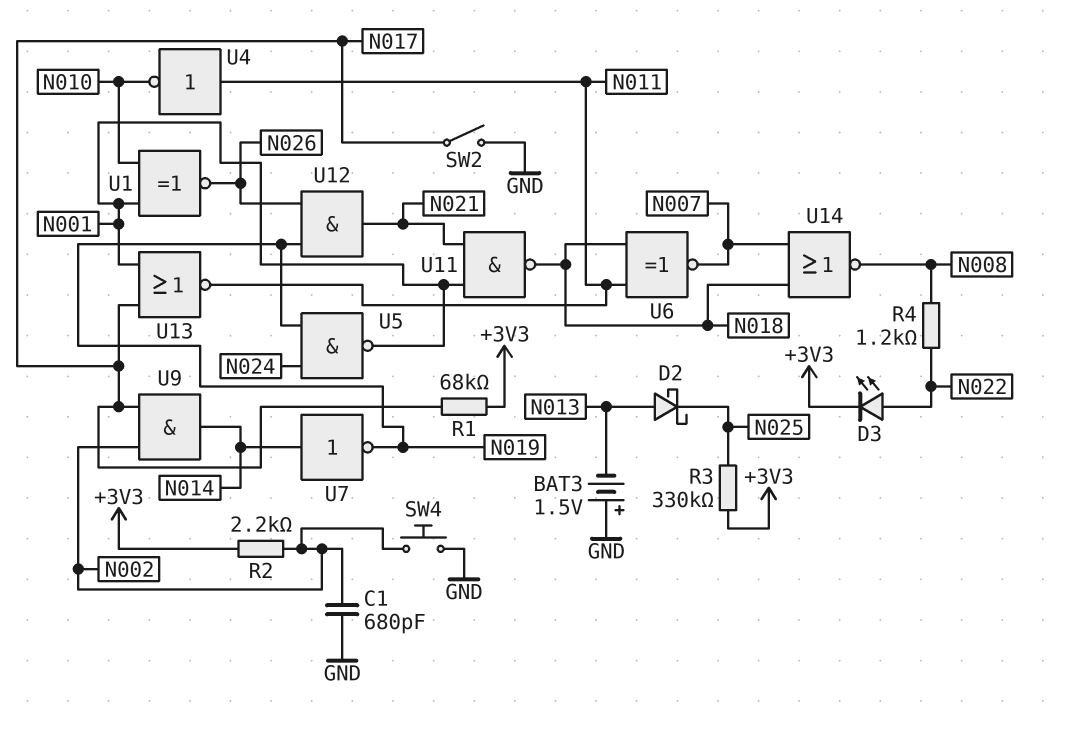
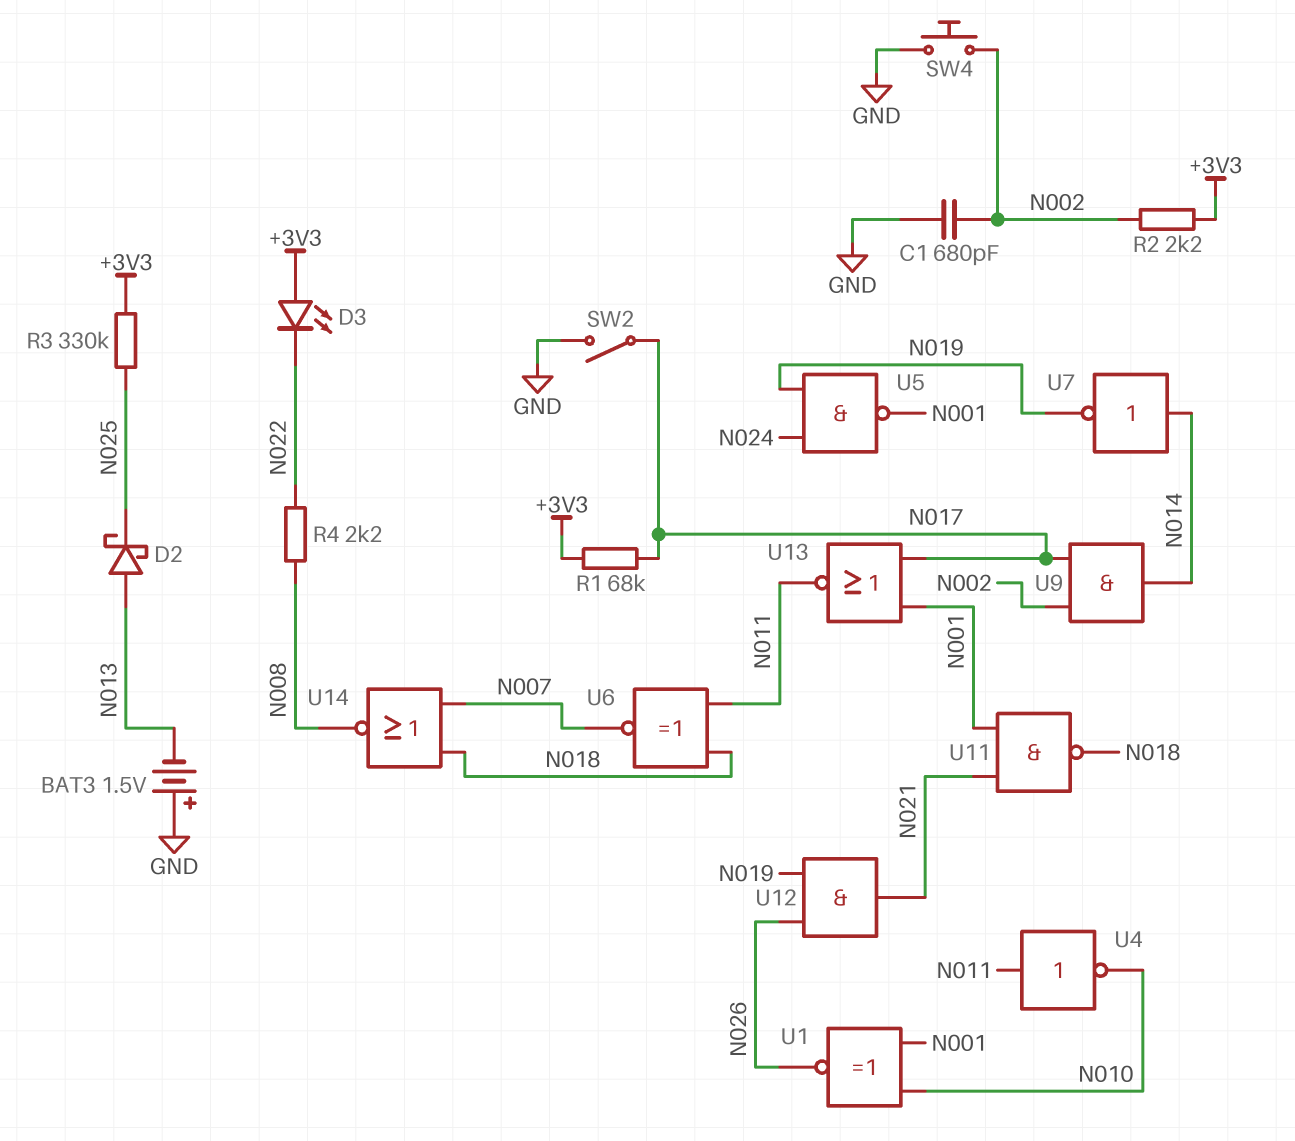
D3: LED (A N022, K +3V3) -> LED (A +3V3, K N022)
R4: 1.2k (N008, N022) -> 2.2k (N008, N022)

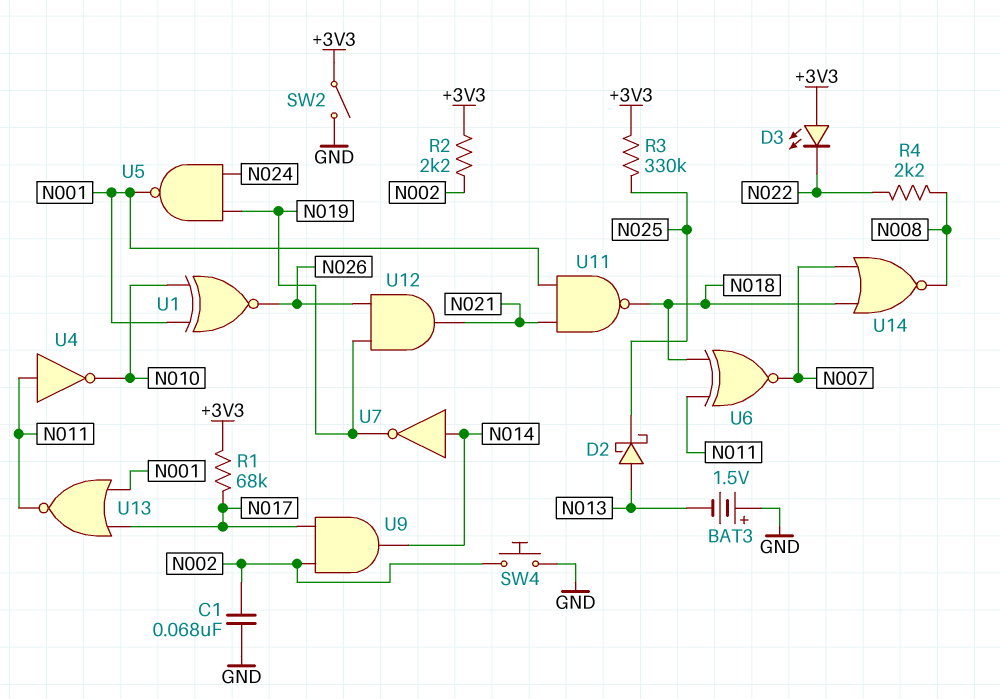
C1: 680pF (GND, N002) -> 68nF (GND, N002)
SW2: switch (GND, N017) -> switch (+3V3, GND)

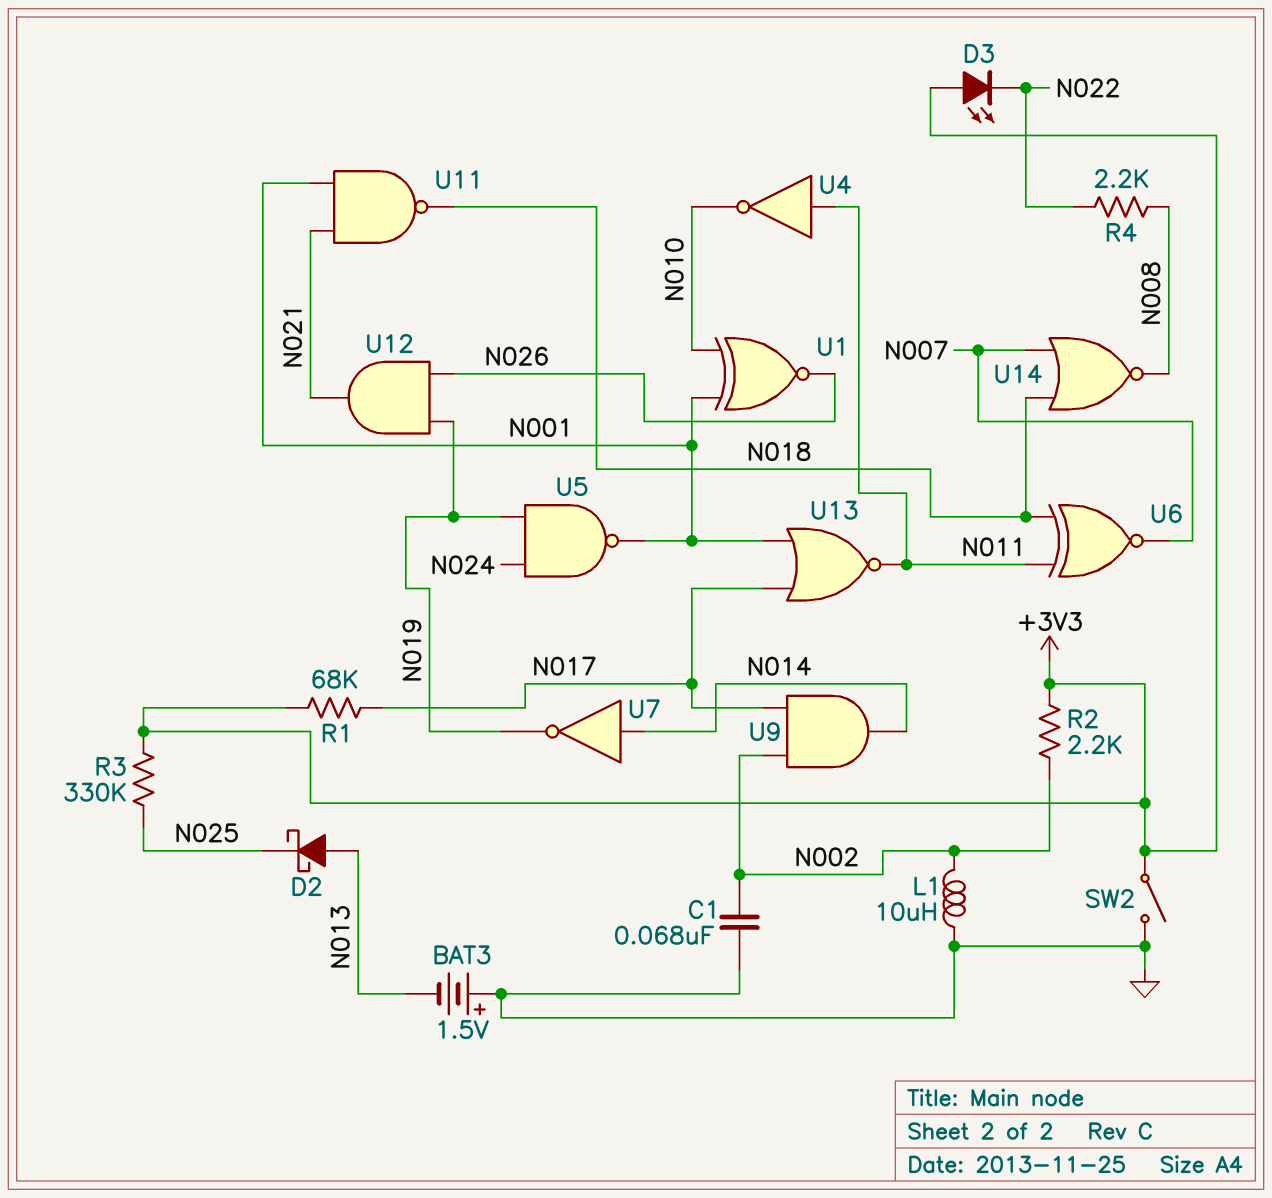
L1: none -> 10uH (GND, N002)
SW4: button (GND, N002) -> none

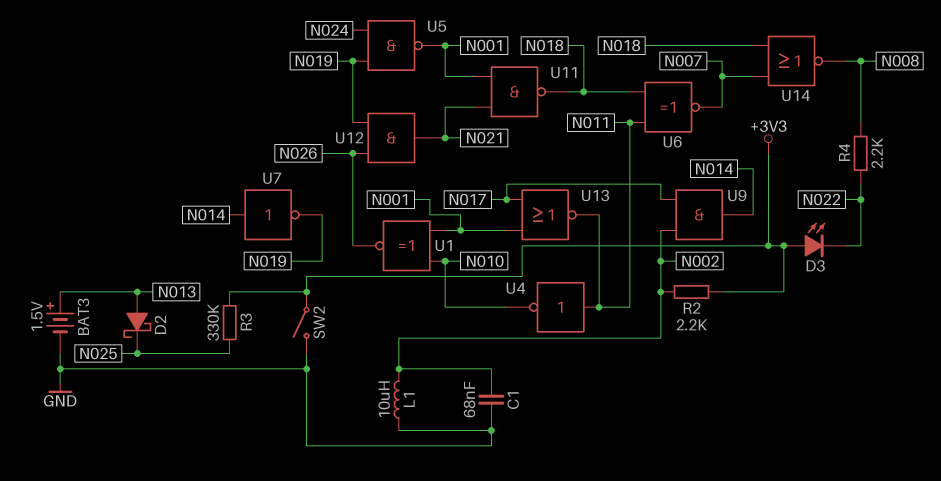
BAT3: 1.5V (plus GND, minus N013) -> 1.5V (plus N013, minus GND)
R1: 68k (+3V3, N017) -> none

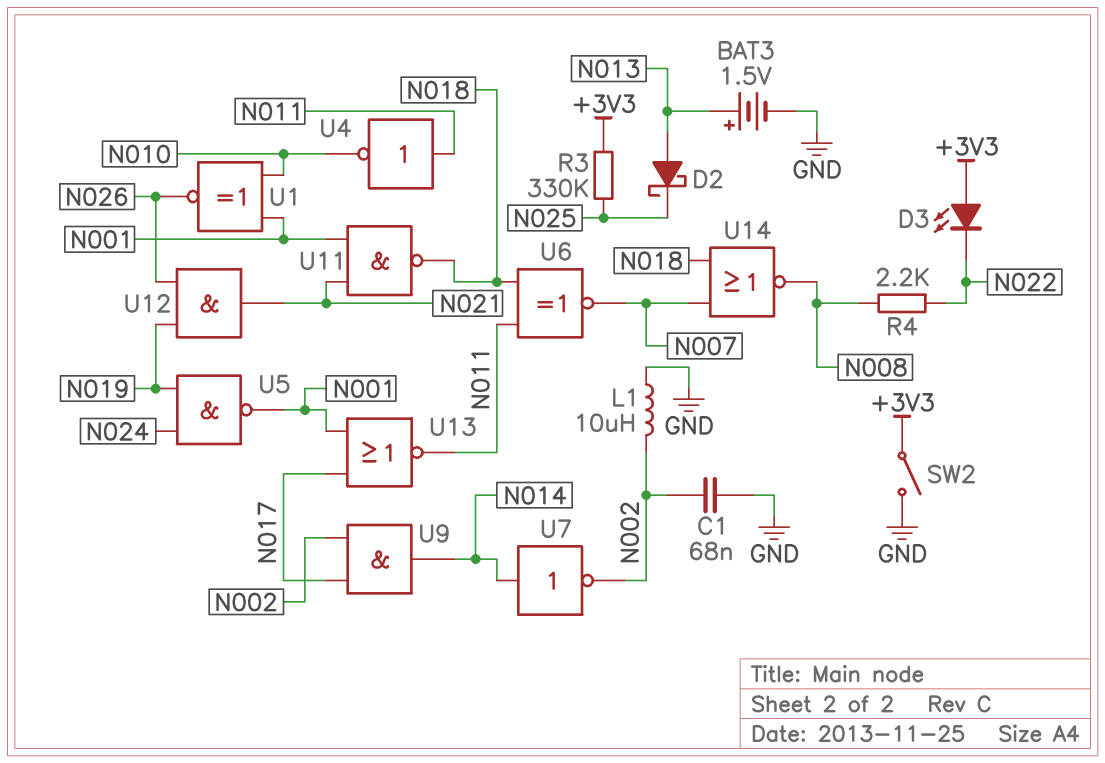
R2: 2.2k (+3V3, N002) -> none
U7: NOT (in N014, out N019) -> NOT (in N014, out N002)

